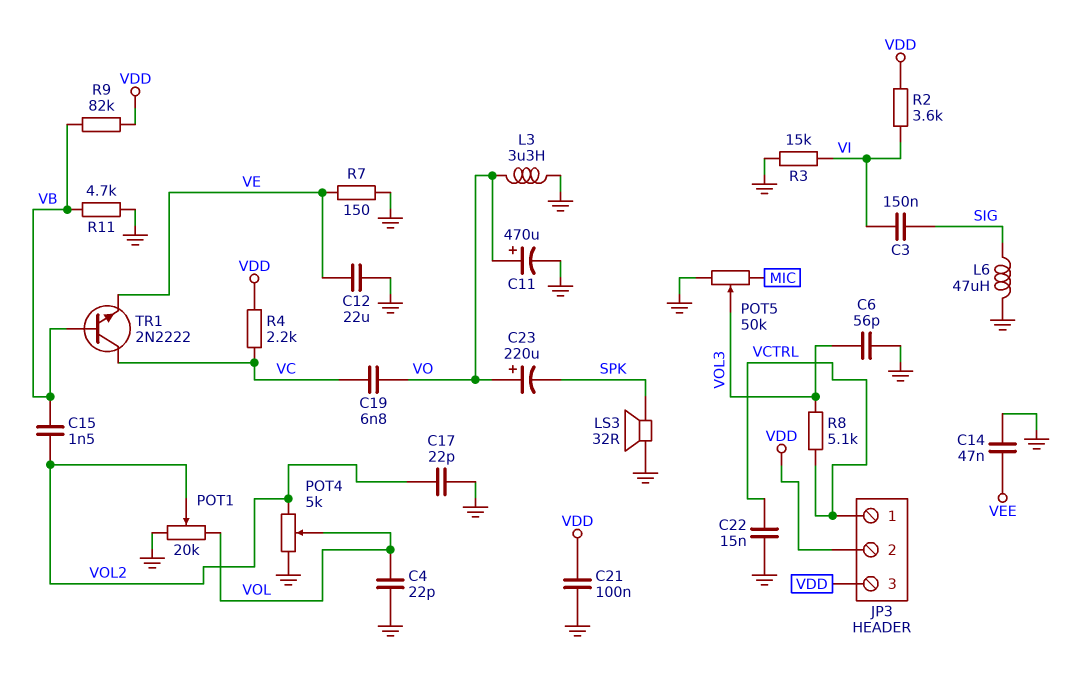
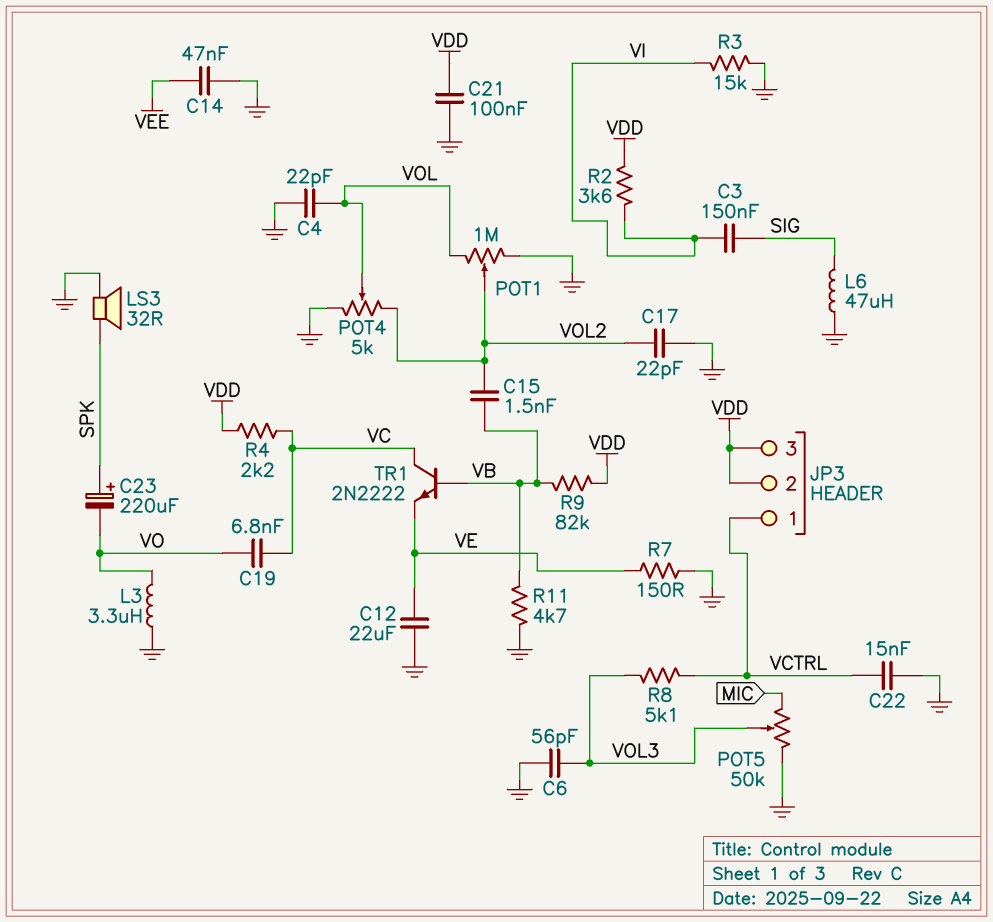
C11: 470uF (plus VO, minus GND) -> none
C23: 220uF (plus VO, minus SPK) -> 220uF (plus SPK, minus VO)
POT1: 20k (GND, VOL, wiper VOL2) -> 1M (GND, VOL, wiper VOL2)

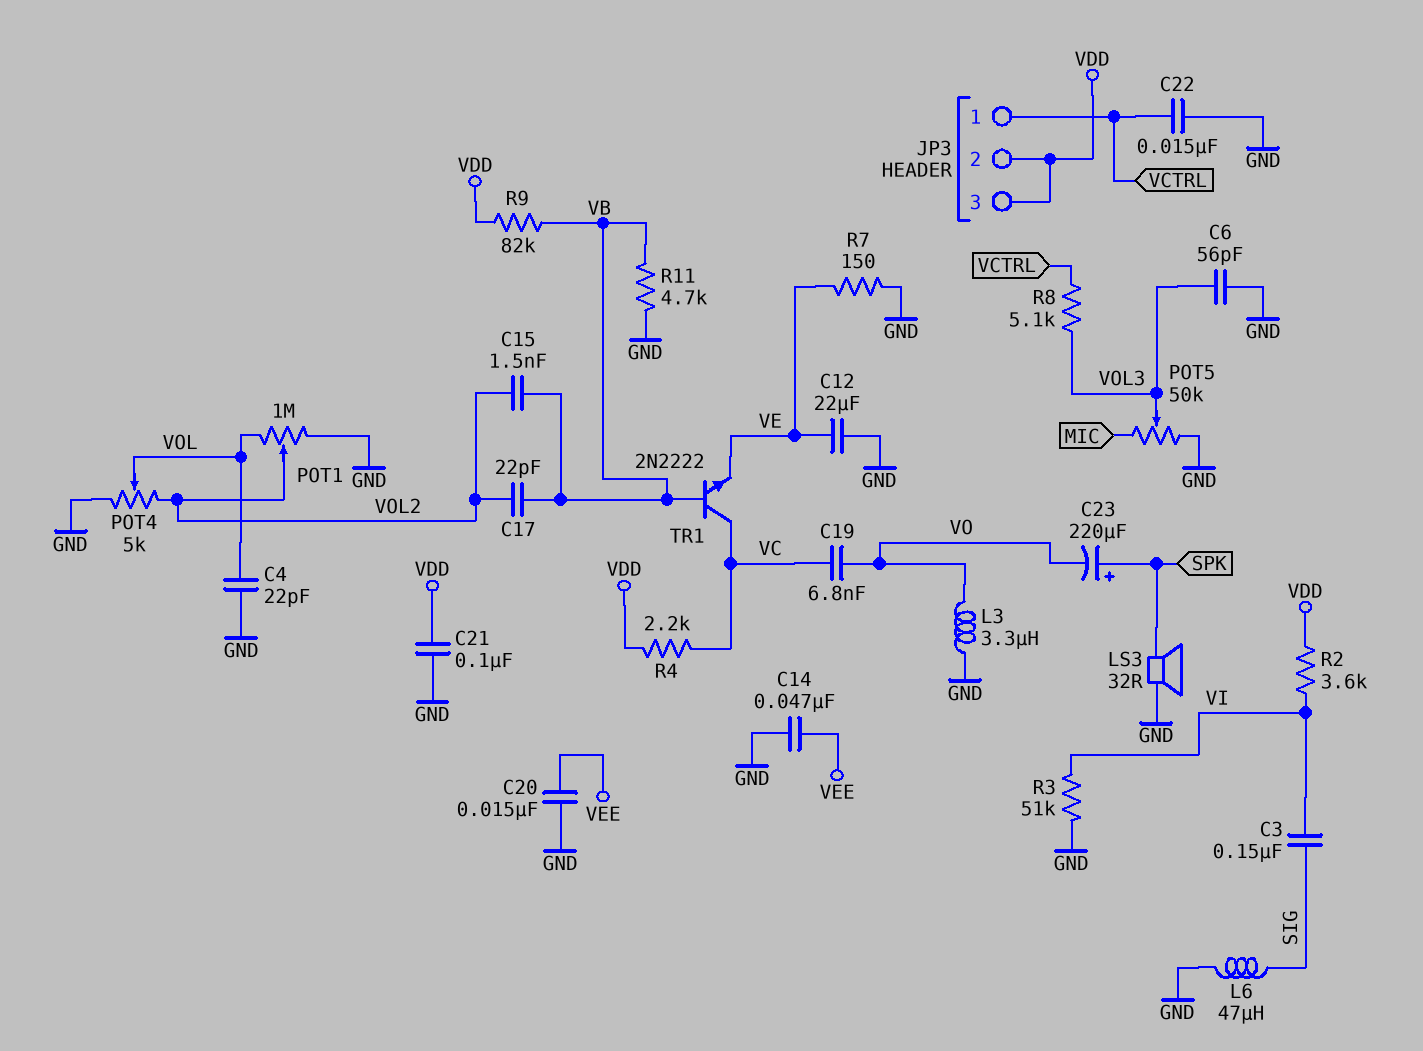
C17: 22pF (GND, VOL2) -> 22pF (VB, VOL2)
C20: none -> 15nF (GND, VEE)
R3: 15k (GND, VI) -> 51k (GND, VI)

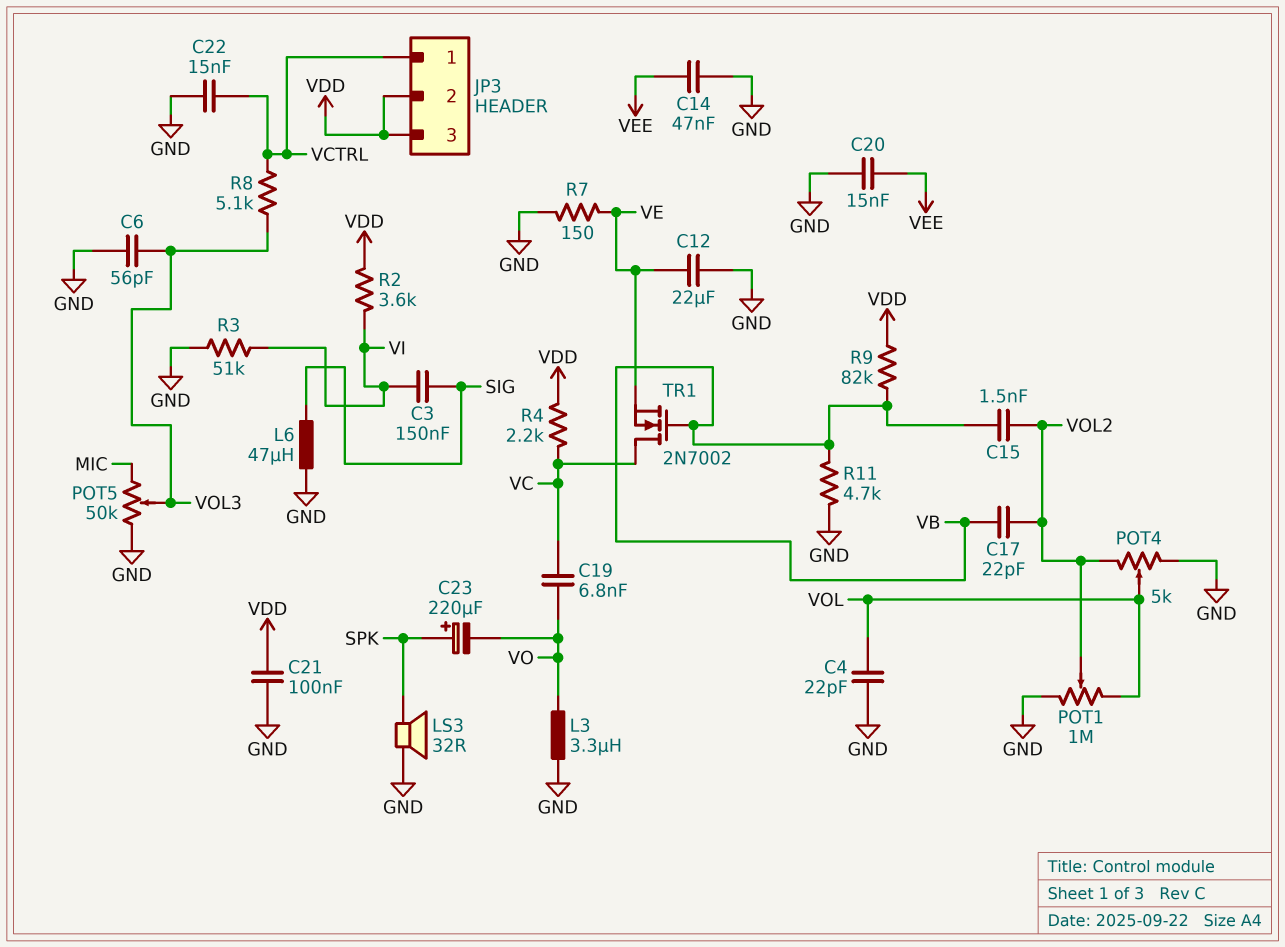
TR1: NPN 2N2222 (B VB, C VC, E VE) -> NMOS 2N7002 (G VB, D VC, S VE)

